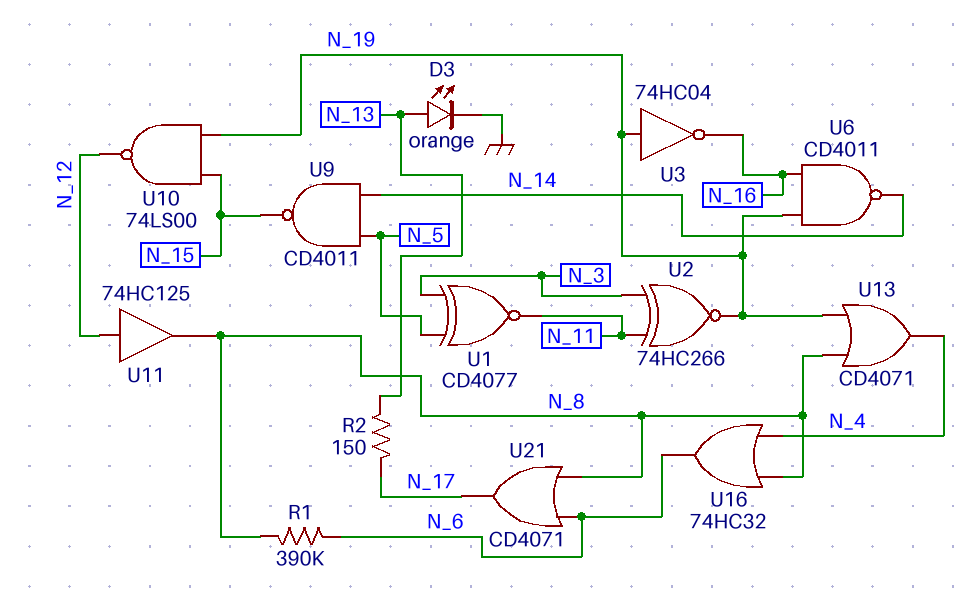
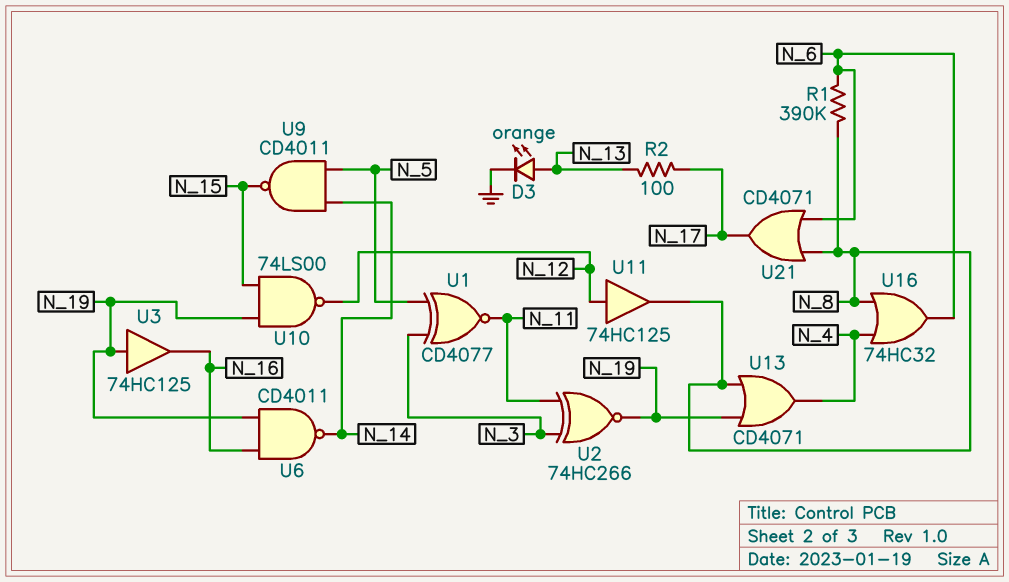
R2: 150 (N_13, N_17) -> 100 (N_13, N_17)
U3: NOT 74HC04 (in N_19, out N_16) -> buffer 74HC125 (in N_19, out N_16)

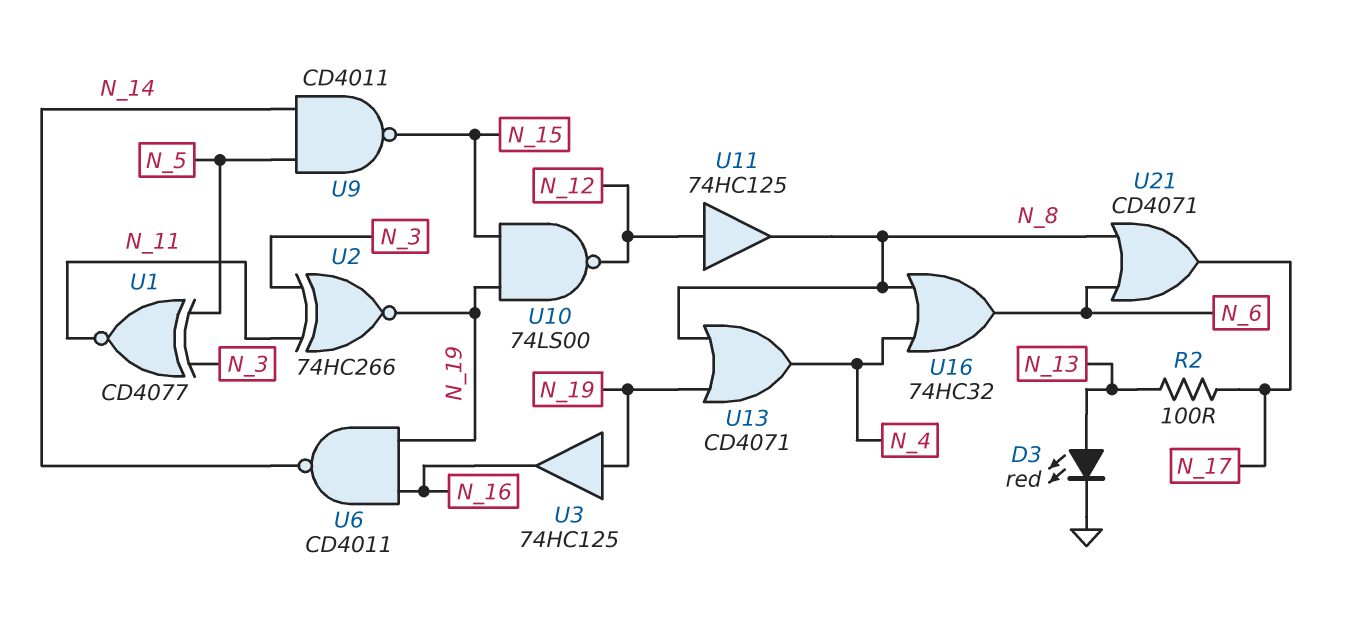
D3: LED orange (A N_13, K GND) -> LED red (A N_13, K GND)
R1: 390k (N_6, N_8) -> none

